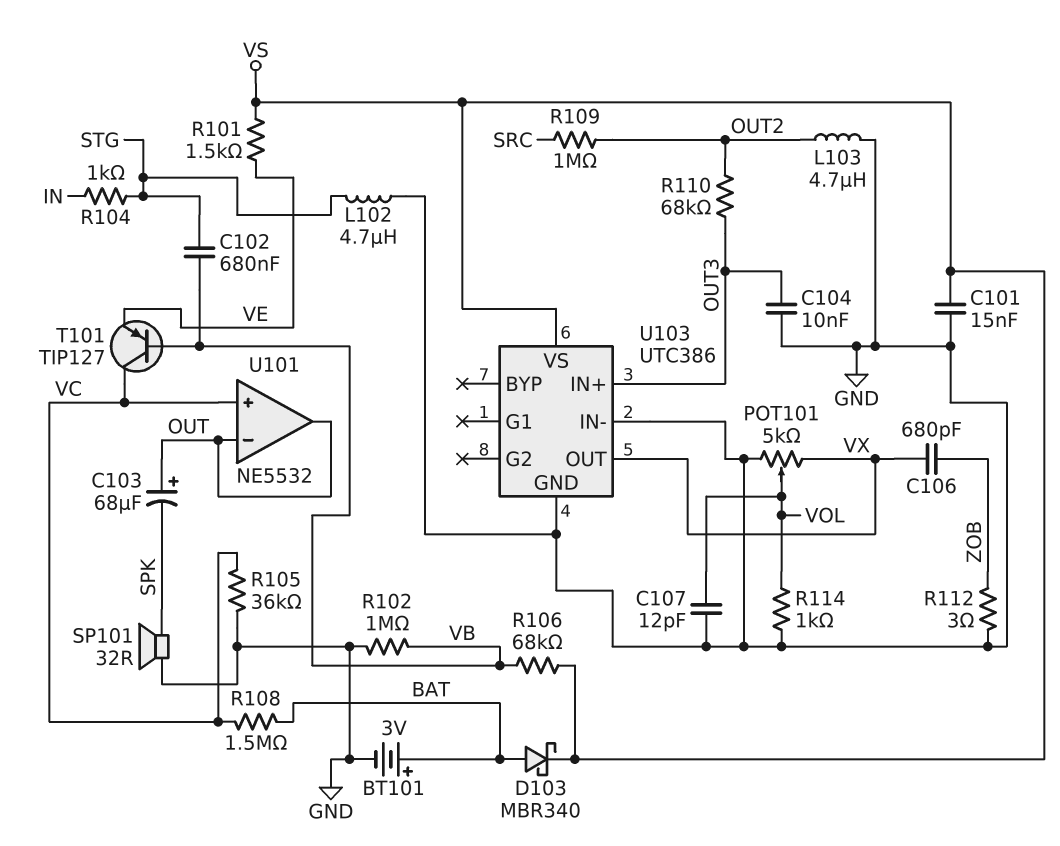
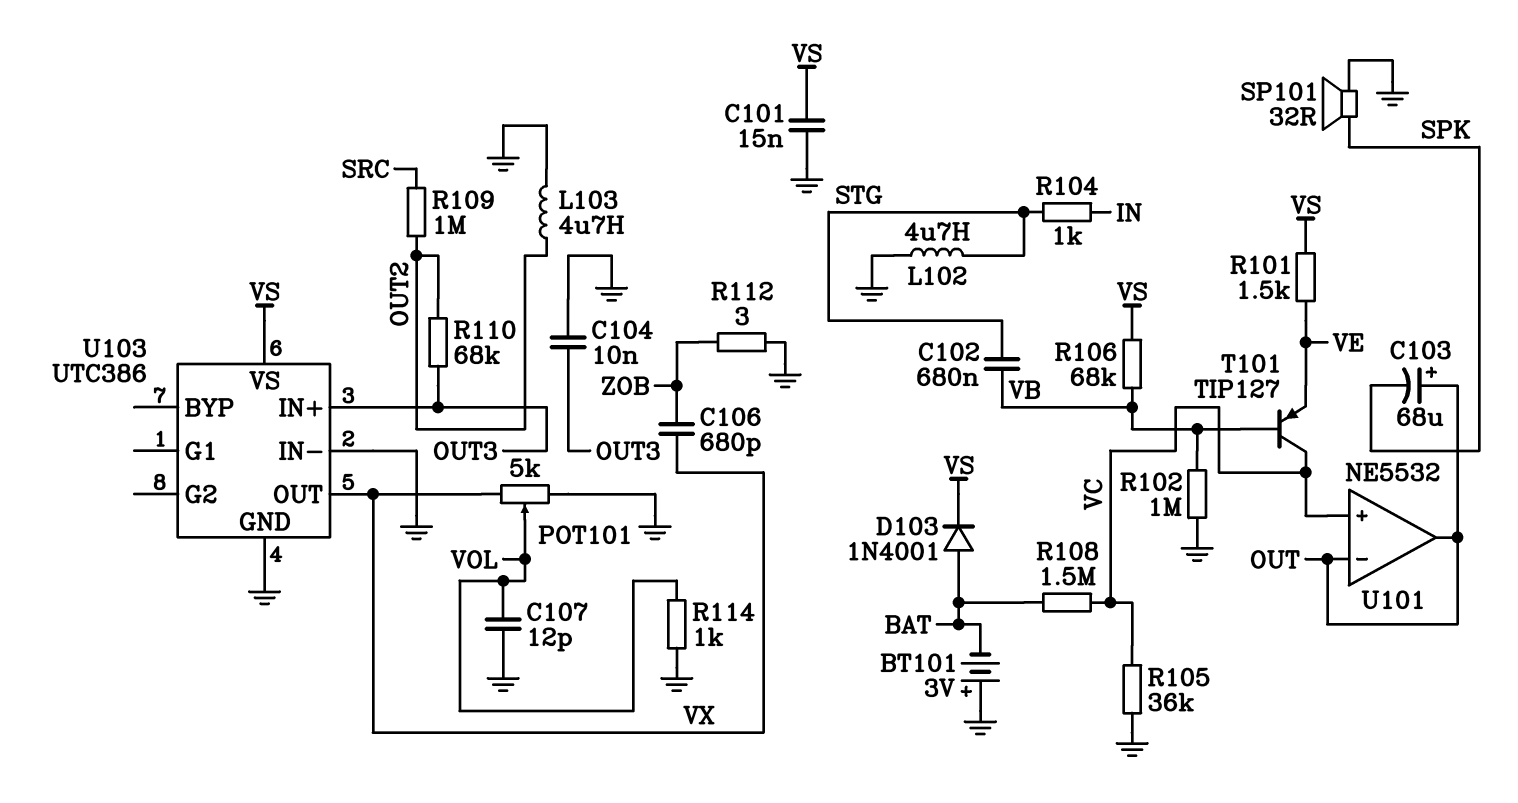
BT101: 3V (plus BAT, minus GND) -> 3V (plus GND, minus BAT)
D103: schottky MBR340 (A BAT, K VS) -> diode 1N4001 (A BAT, K VS)

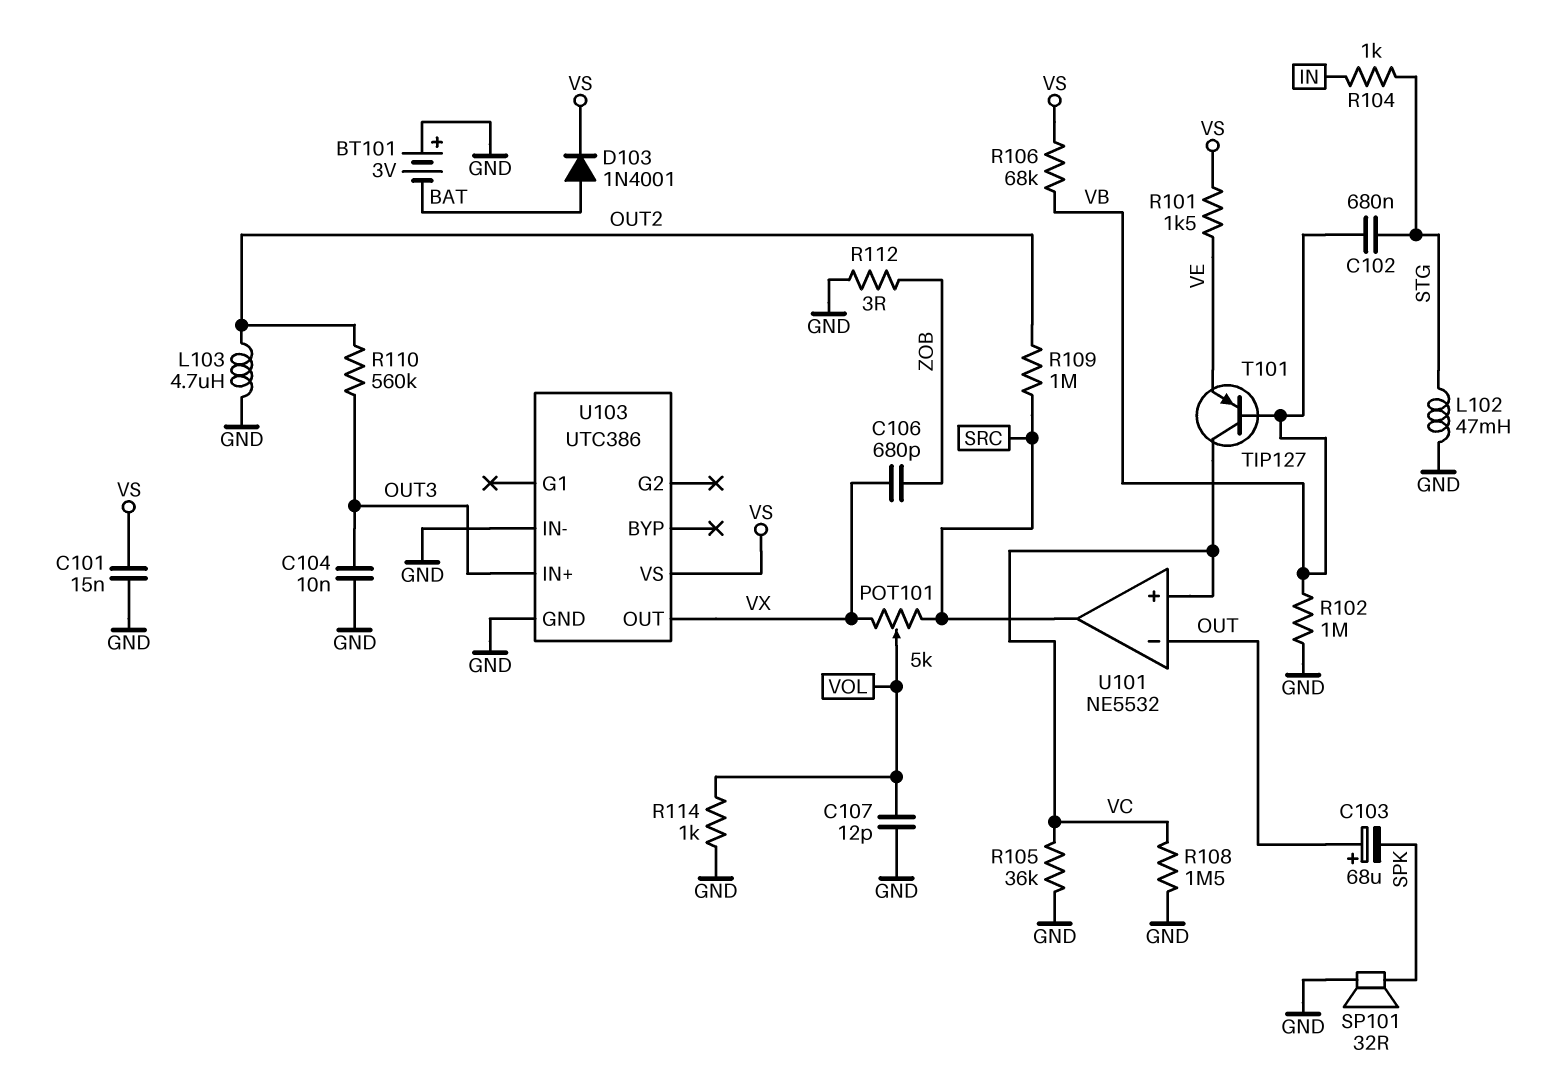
L102: 4.7uH (GND, STG) -> 47mH (GND, STG)
POT101: 5k (GND, VX, wiper VOL) -> 5k (SRC, VX, wiper VOL)
R108: 1.5M (BAT, VC) -> 1.5M (GND, VC)
R110: 68k (OUT2, OUT3) -> 560k (OUT2, OUT3)
U101 pin out: OUT -> SRC

